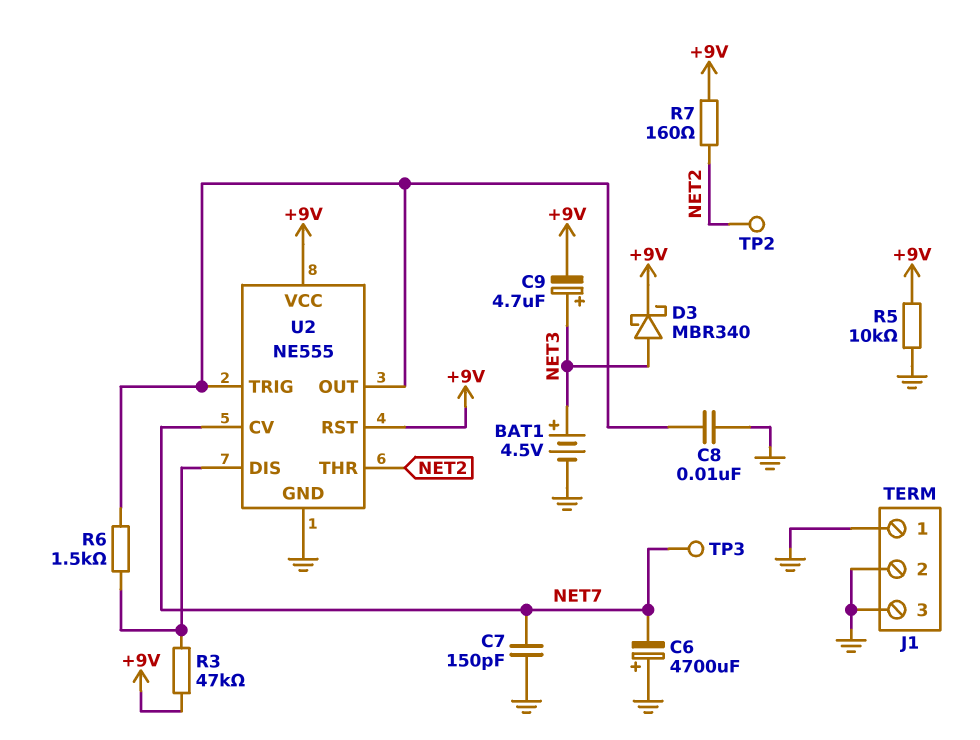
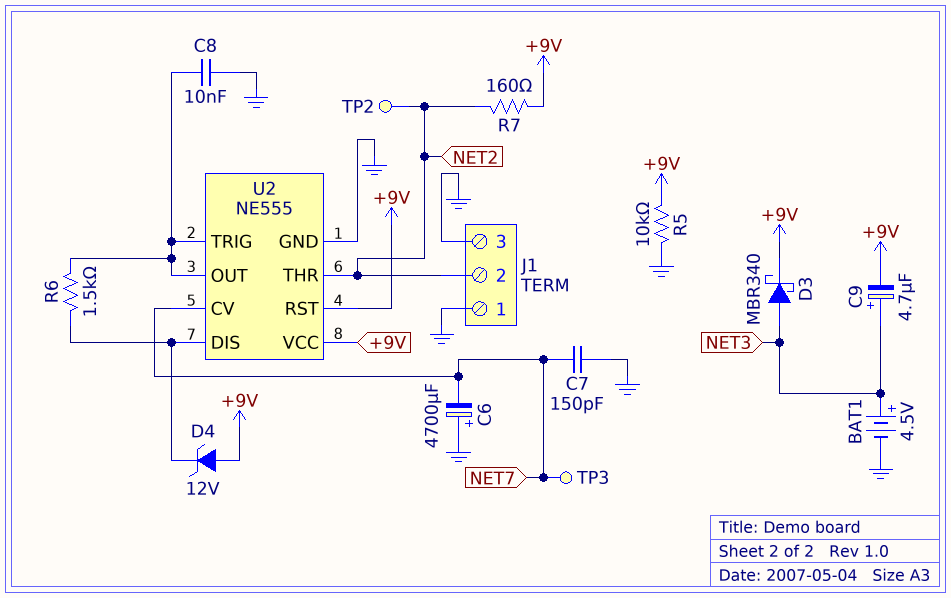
D4: none -> zener 12V (A +9V, K U2/DIS)
J1 pin 2: GND -> NET2
R3: 47k (+9V, U2/DIS) -> none

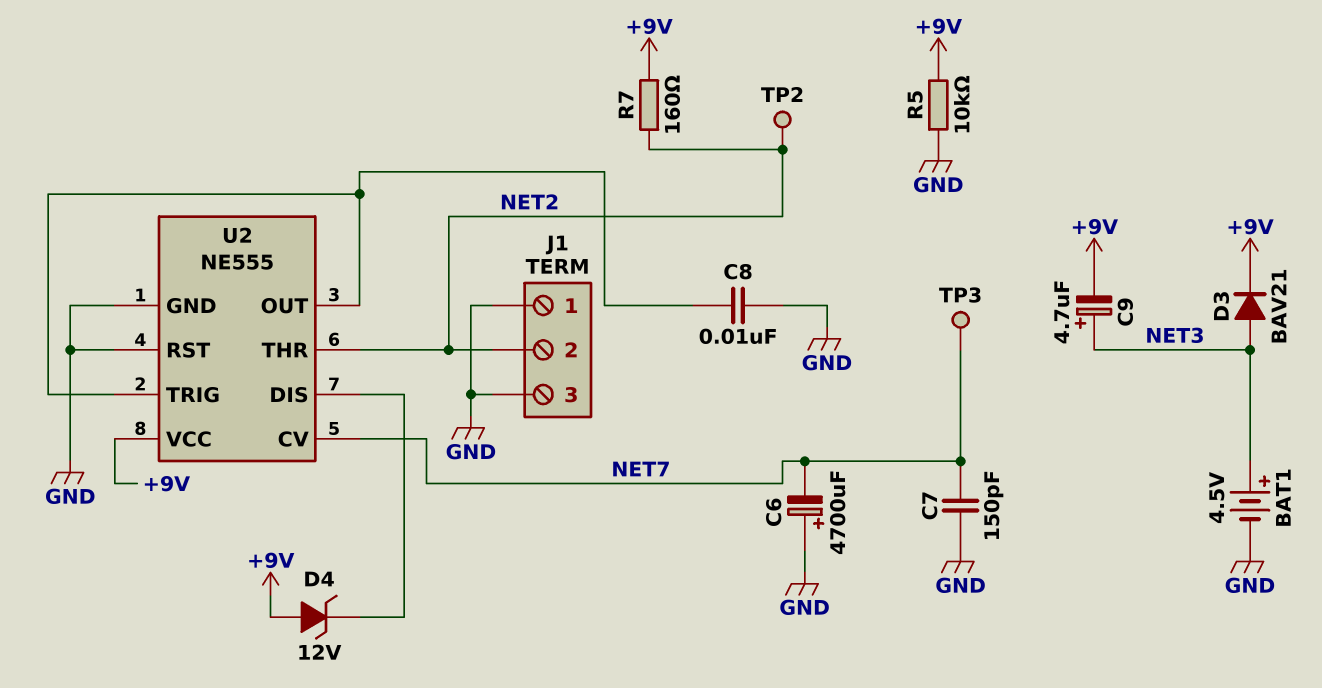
D3: schottky MBR340 (A NET3, K +9V) -> diode BAV21 (A NET3, K +9V)
R6: 1.5k (U2/DIS, U2/OUT) -> none
U2 pin RST: +9V -> GND

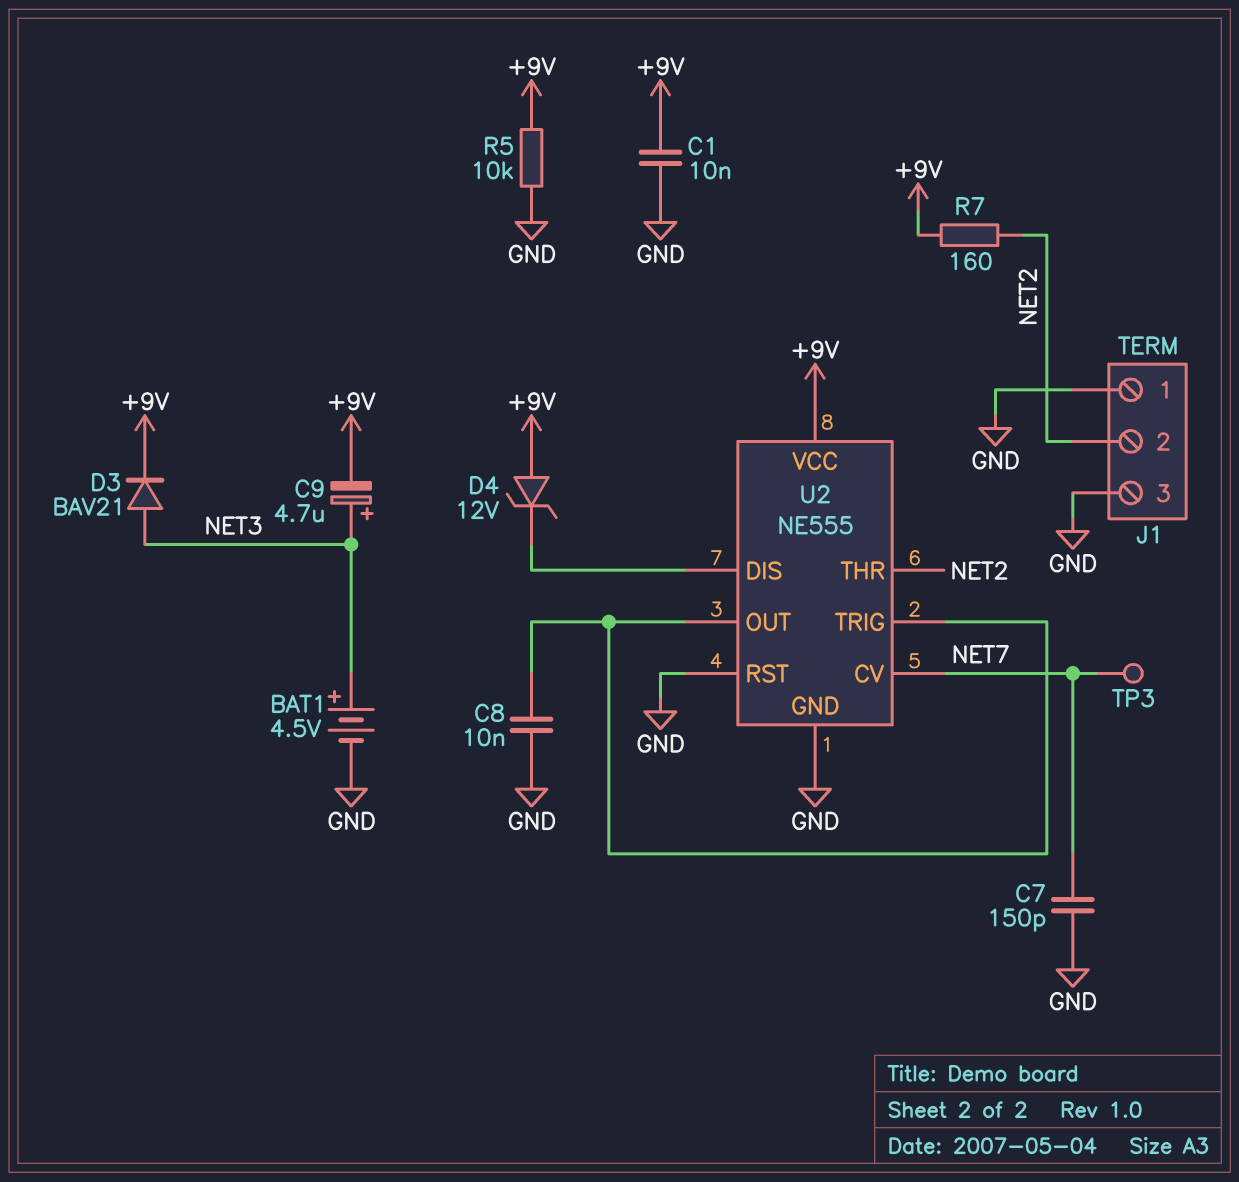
C1: none -> 10nF (+9V, GND)
C6: 4700uF (plus GND, minus NET7) -> none
TP2: test point (NET2) -> none

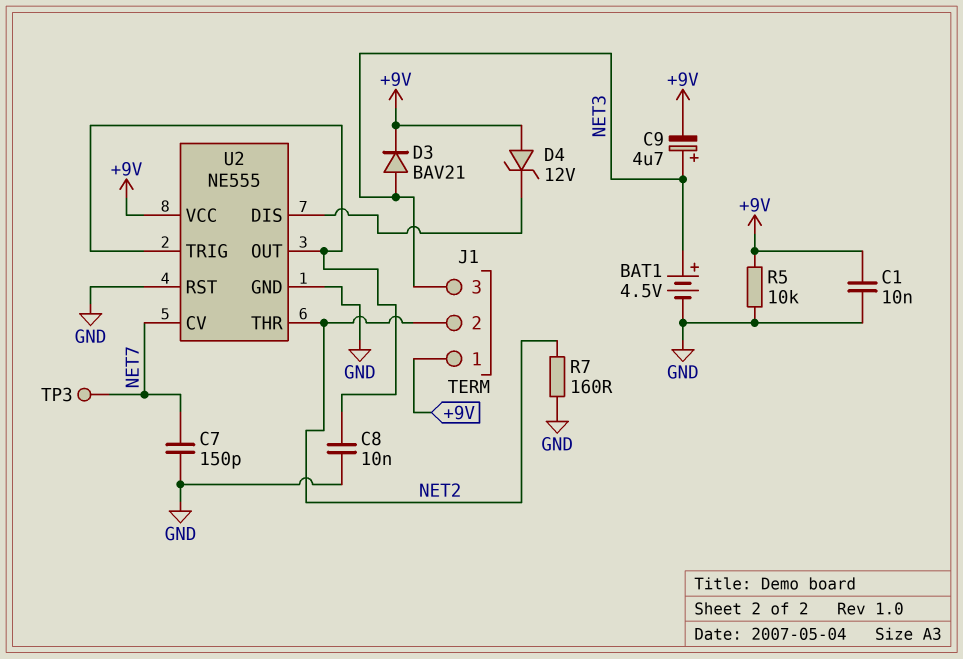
J1 pin 1: GND -> +9V
J1 pin 3: GND -> NET3
R7: 160 (+9V, NET2) -> 160 (GND, NET2)

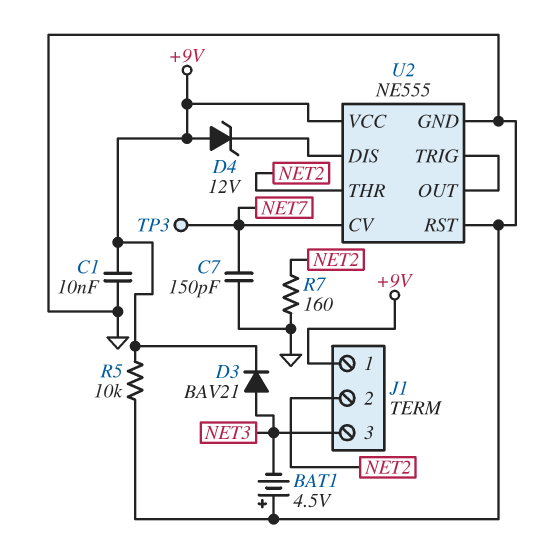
BAT1: 4.5V (plus NET3, minus GND) -> 4.5V (plus GND, minus NET3)
C8: 10nF (GND, U2/OUT) -> none
C9: 4.7uF (plus NET3, minus +9V) -> none

